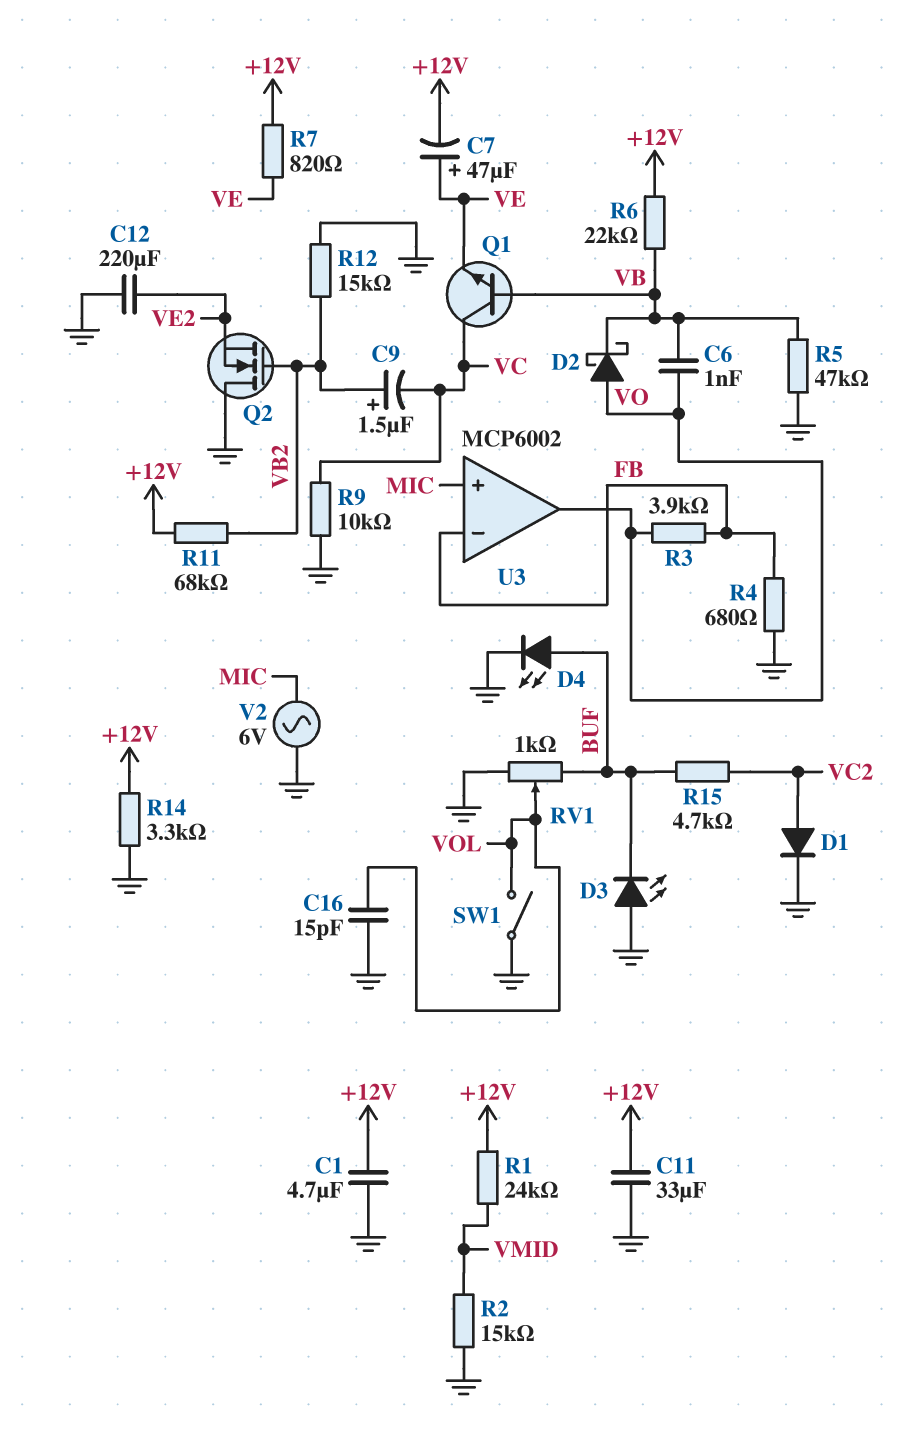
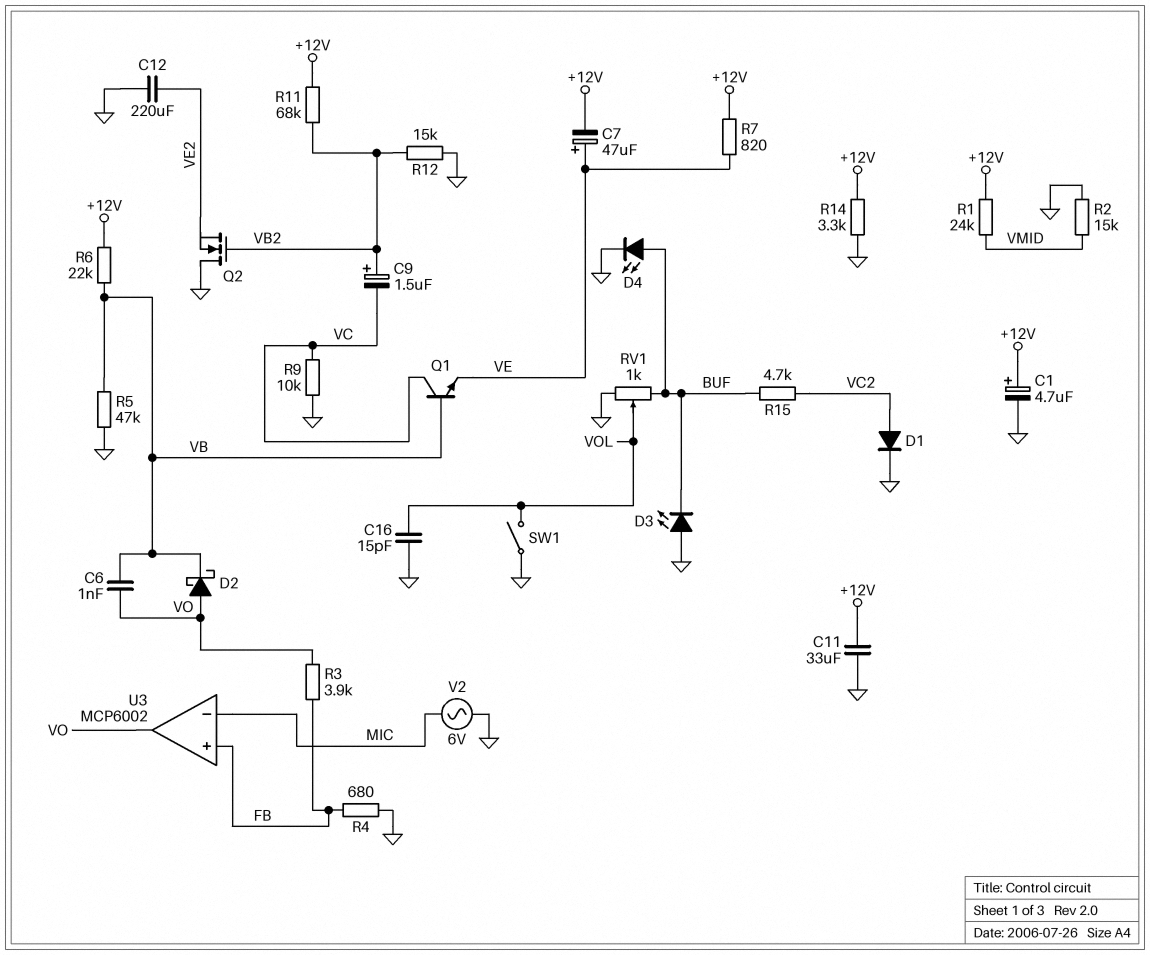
C1: 4.7uF (+12V, GND) -> 4.7uF (plus +12V, minus GND)
U3 pin in+: MIC -> FB
U3 pin in-: FB -> MIC

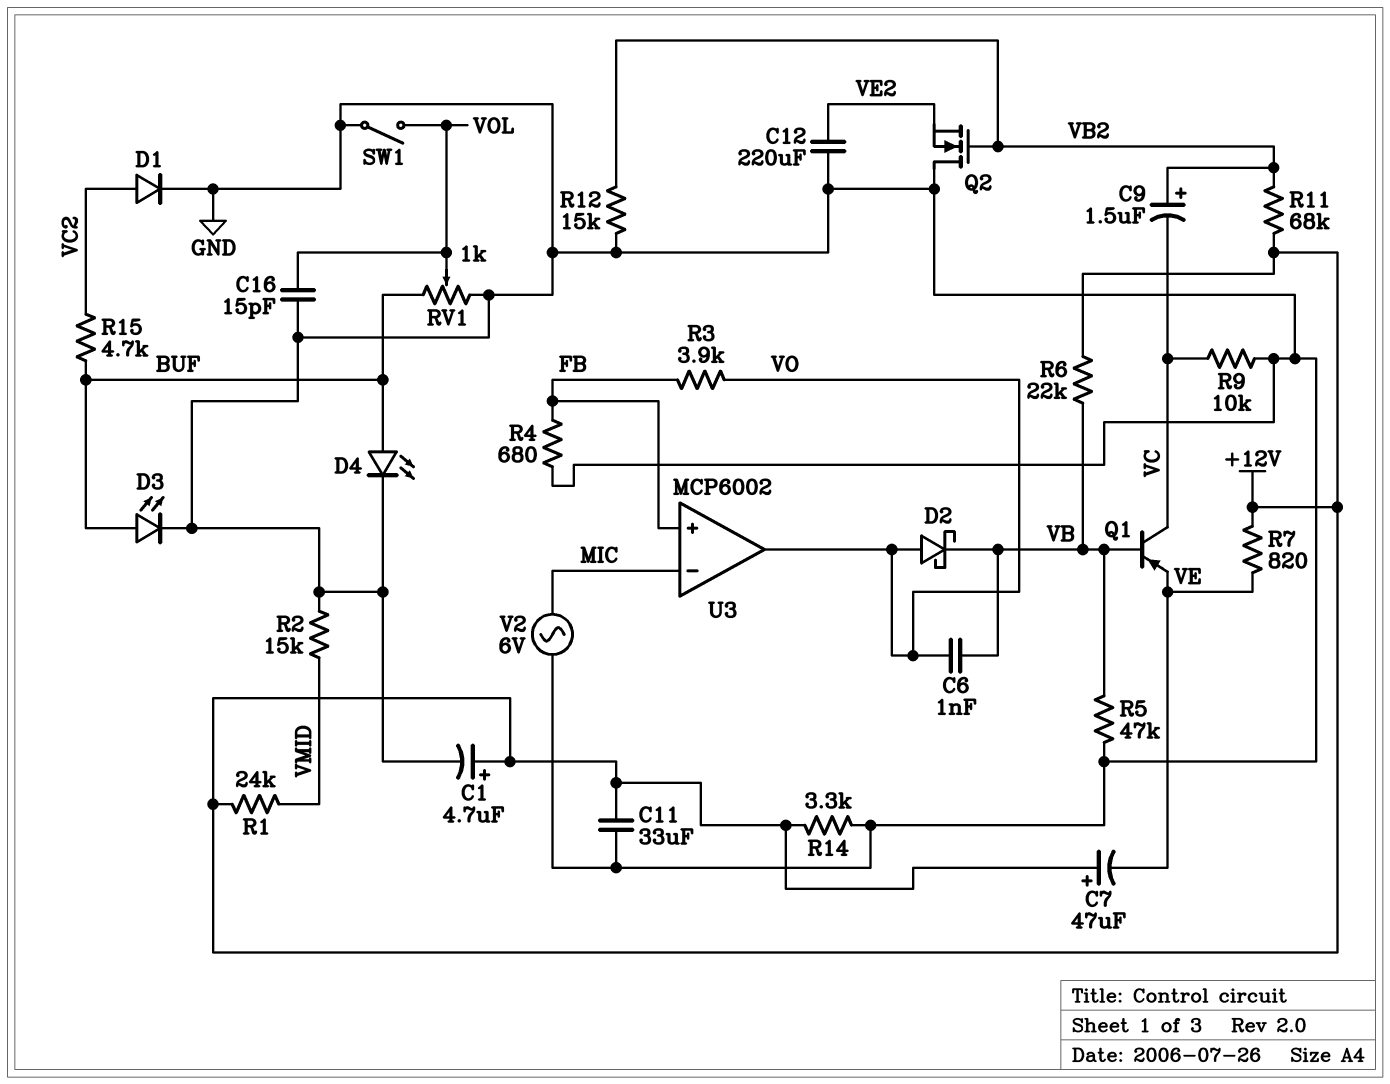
C7: 47uF (plus VE, minus +12V) -> 47uF (plus +12V, minus VE)
D3: LED (A GND, K BUF) -> LED (A BUF, K GND)
Q1: NPN (B VB, C VC, E VE) -> PNP (B VB, C VC, E VE)

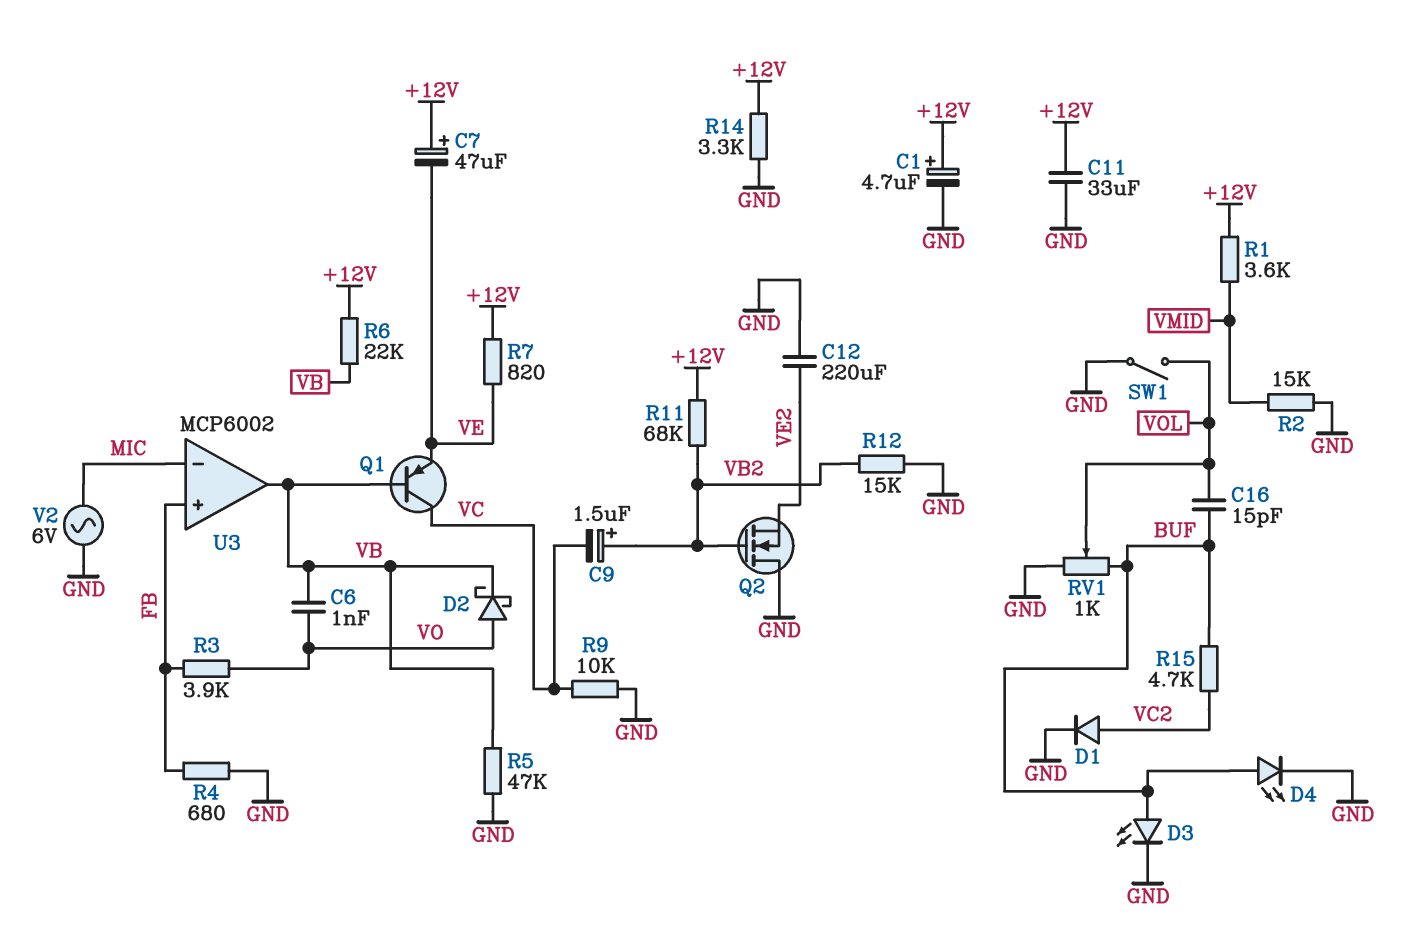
C16: 15pF (GND, VOL) -> 15pF (BUF, VOL)
R1: 24k (+12V, VMID) -> 3.6k (+12V, VMID)
U3 pin out: VO -> VB

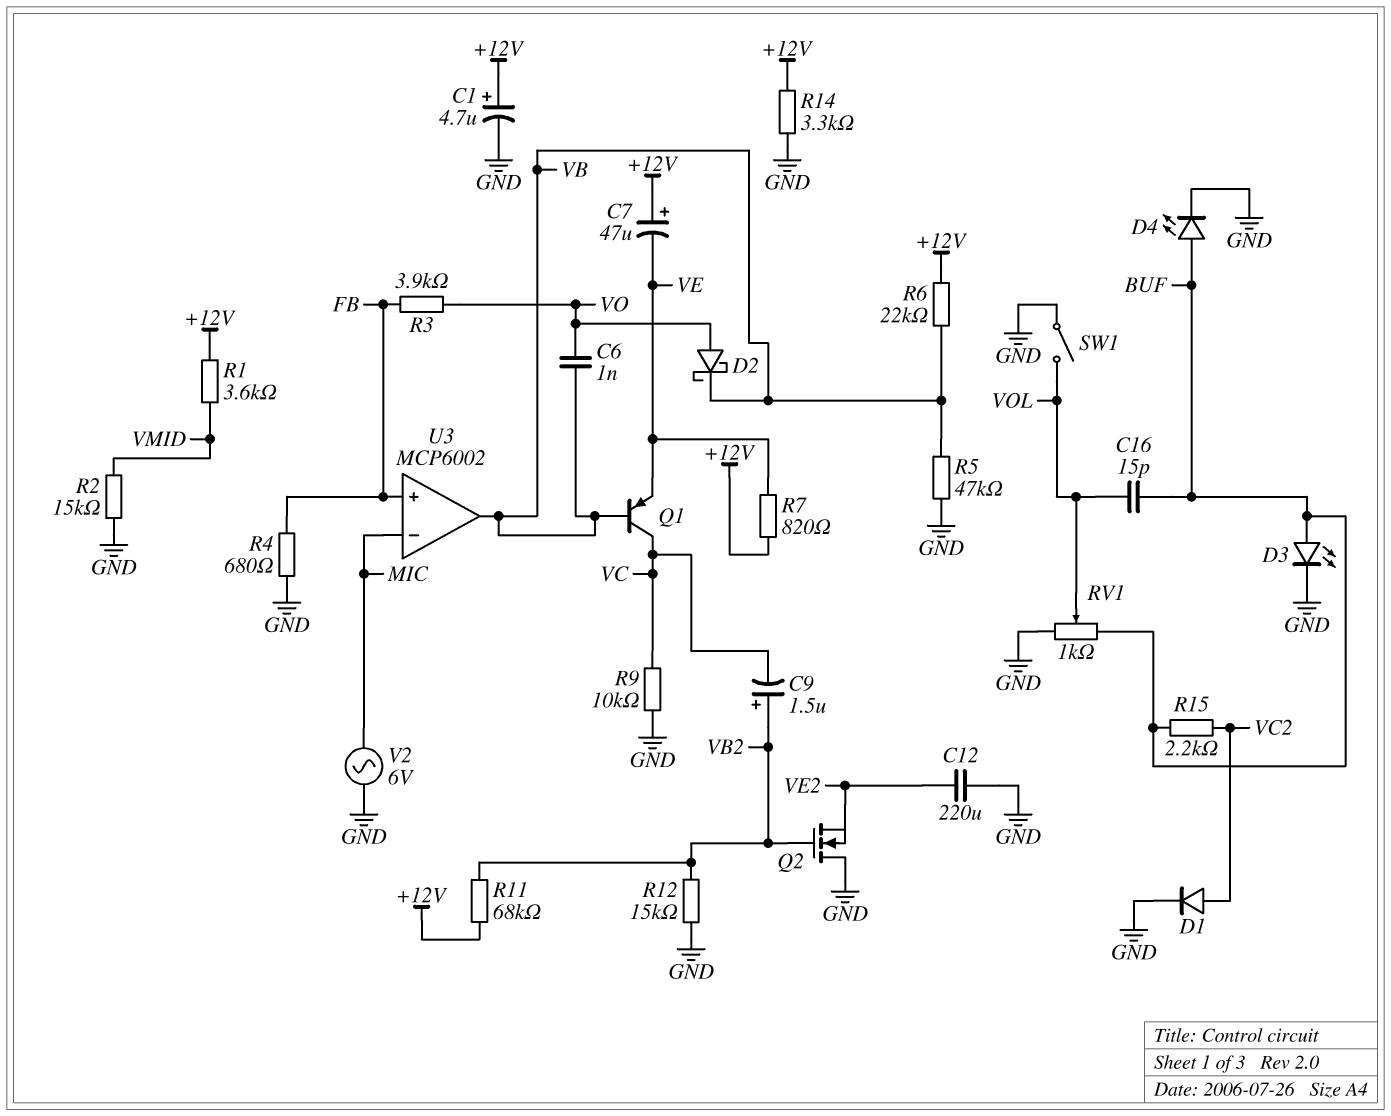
C11: 33uF (+12V, GND) -> none
R15: 4.7k (BUF, VC2) -> 2.2k (BUF, VC2)

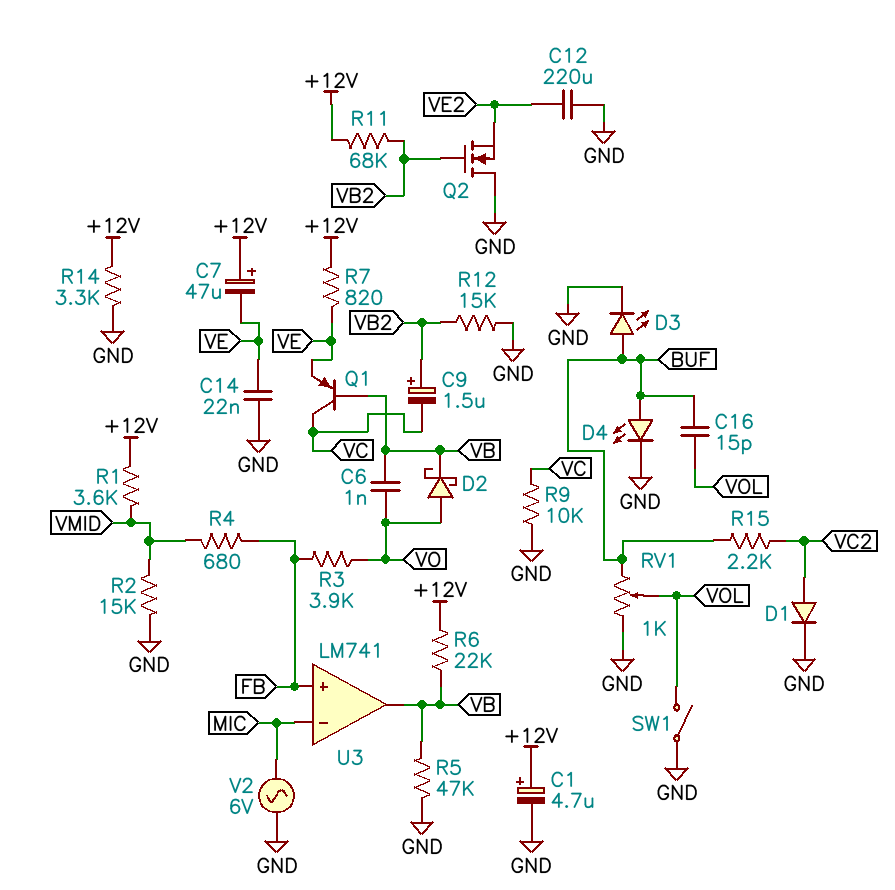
C14: none -> 22nF (GND, VE)
R4: 680 (FB, GND) -> 680 (FB, VMID)
U3: MCP6002 -> LM741

